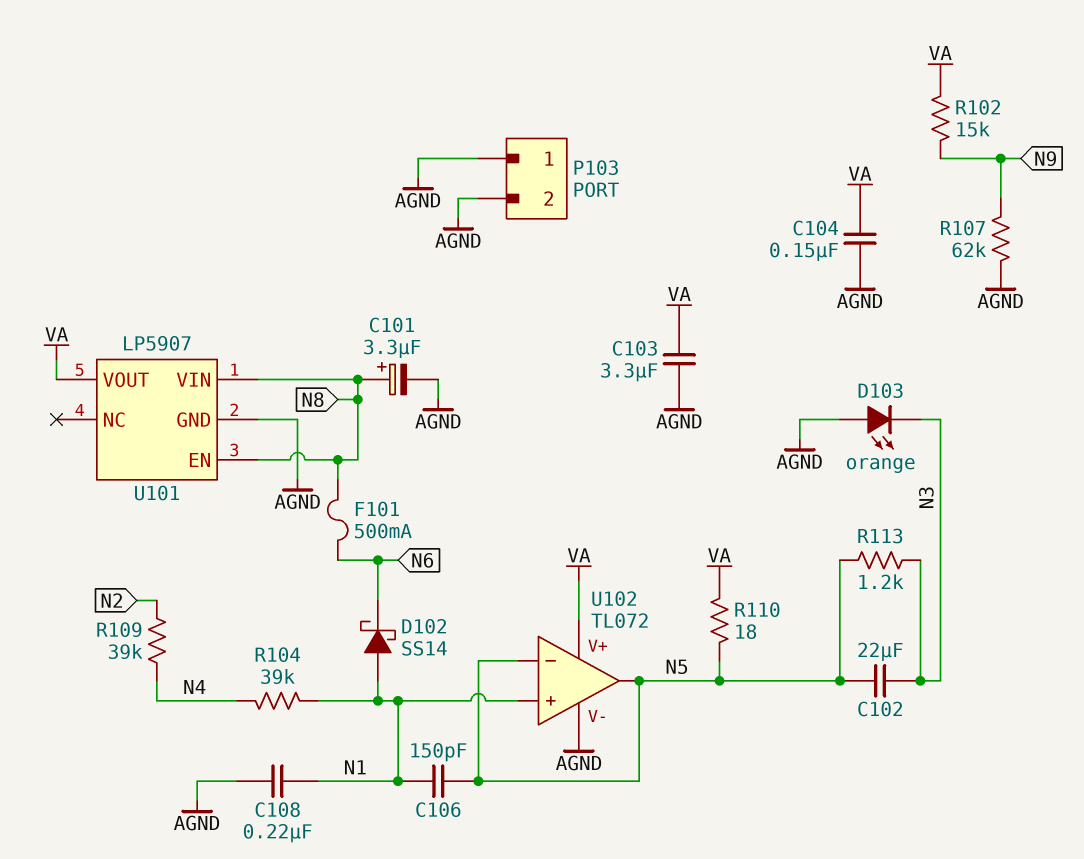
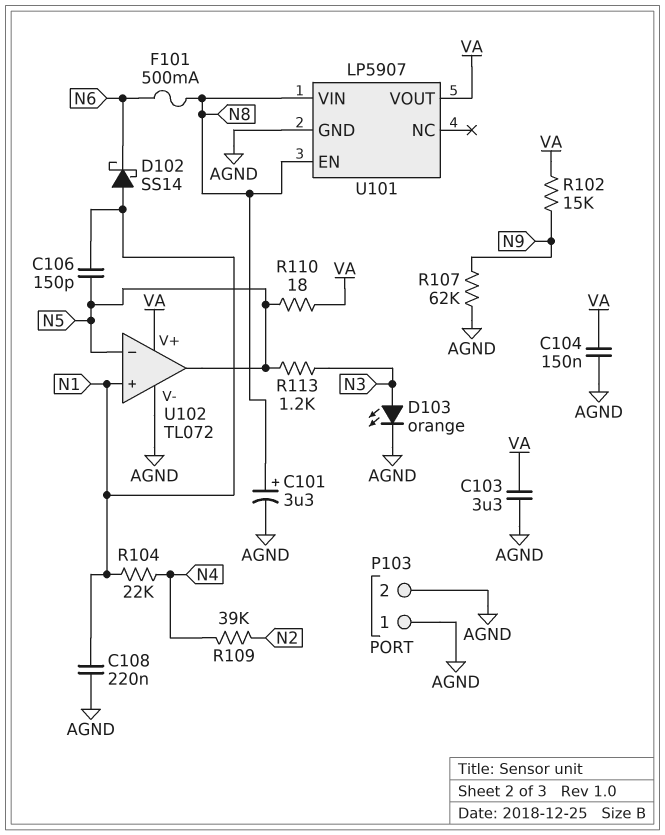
C102: 22uF (N3, N5) -> none
D103: LED orange (A AGND, K N3) -> LED orange (A N3, K AGND)
R104: 39k (N1, N4) -> 22k (N1, N4)

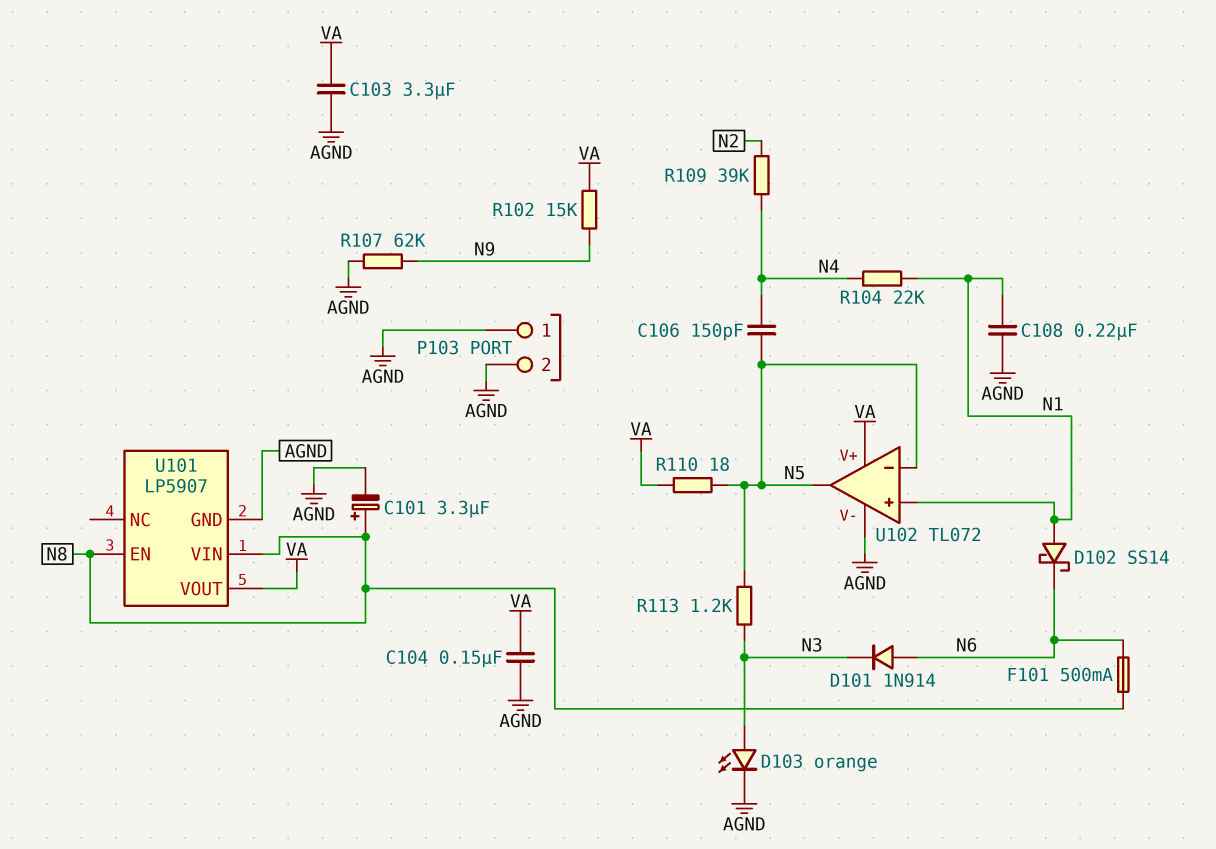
C106: 150pF (N1, N5) -> 150pF (N4, N5)
D101: none -> diode 1N914 (A N6, K N3)

